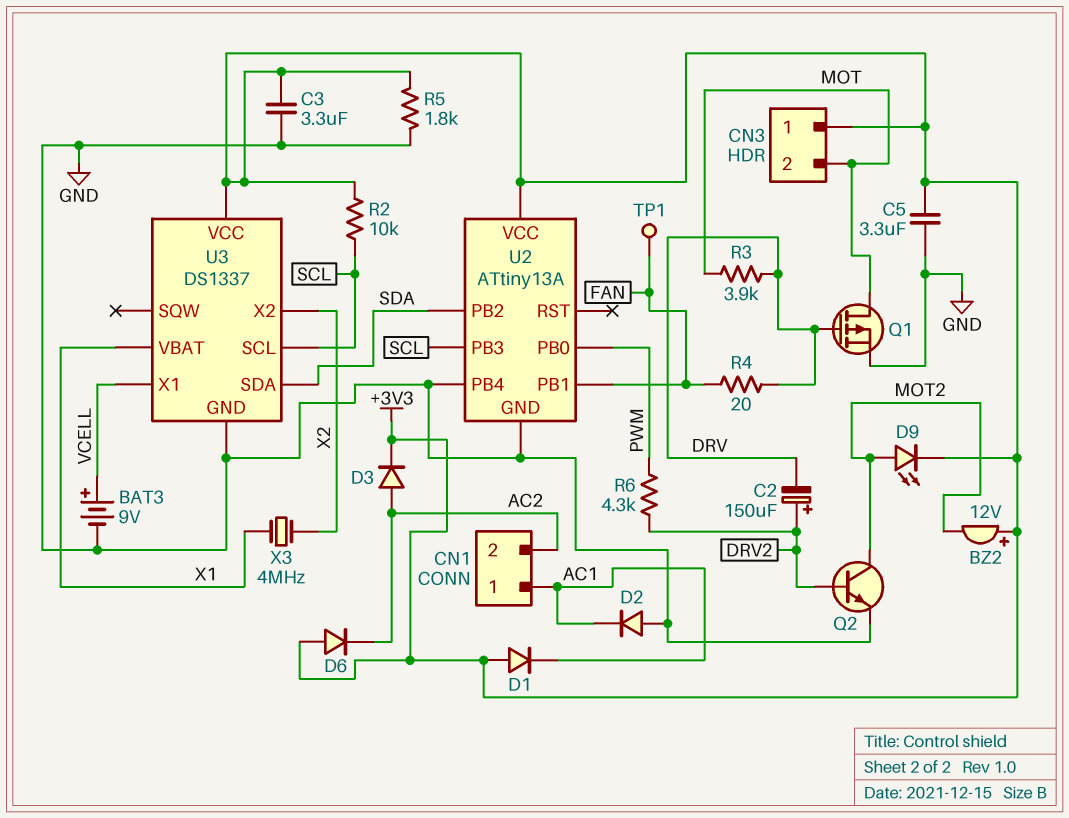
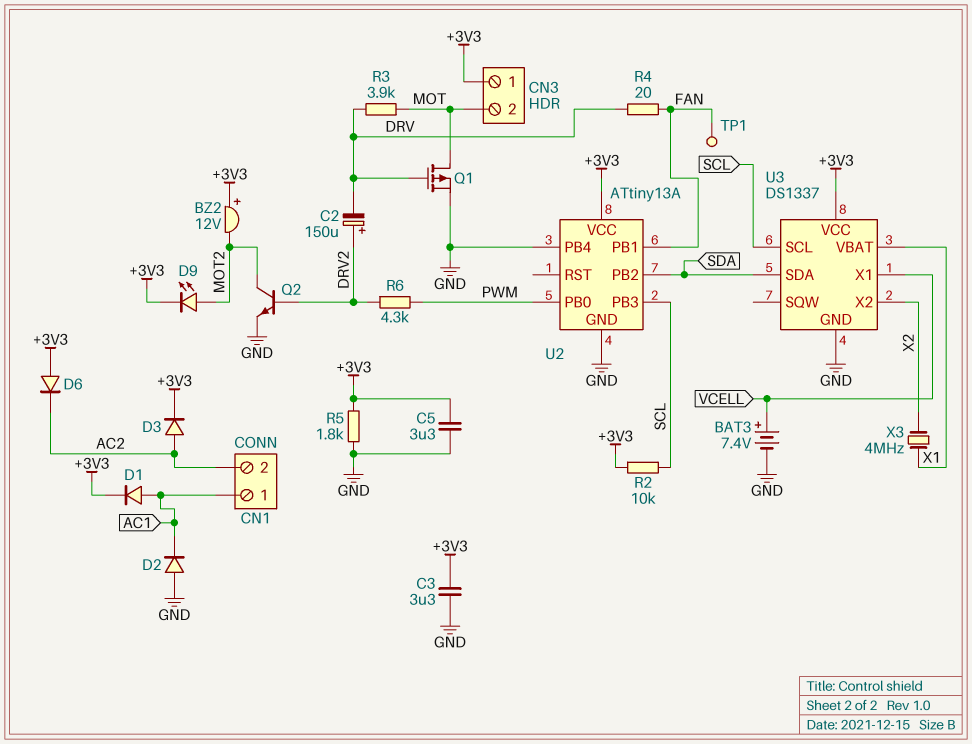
BAT3: 9V (plus VCELL, minus GND) -> 7.4V (plus VCELL, minus GND)
D1: diode (A +3V3, K AC1) -> diode (A AC1, K +3V3)

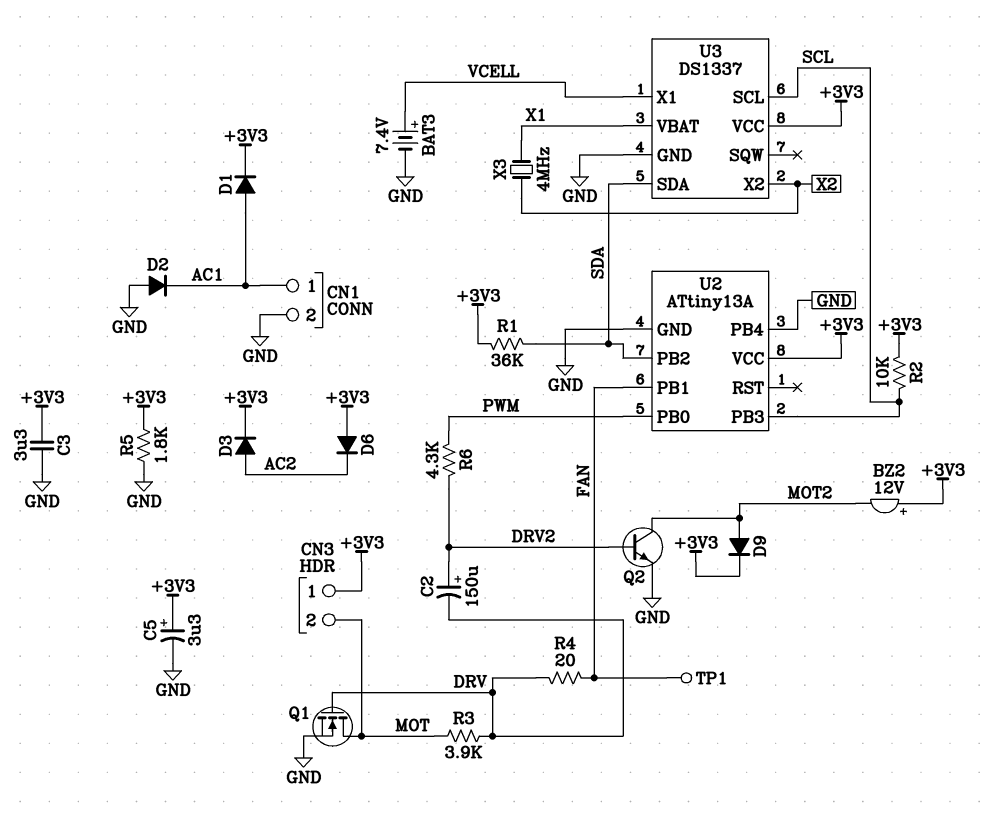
C5: 3.3uF (+3V3, GND) -> 3.3uF (plus +3V3, minus GND)
CN1 pin 2: AC2 -> GND
D9: LED (A MOT2, K +3V3) -> diode (A MOT2, K +3V3)
Q1: PMOS (G DRV, D MOT, S GND) -> NMOS (G DRV, D MOT, S GND)
R1: none -> 36k (+3V3, SDA)

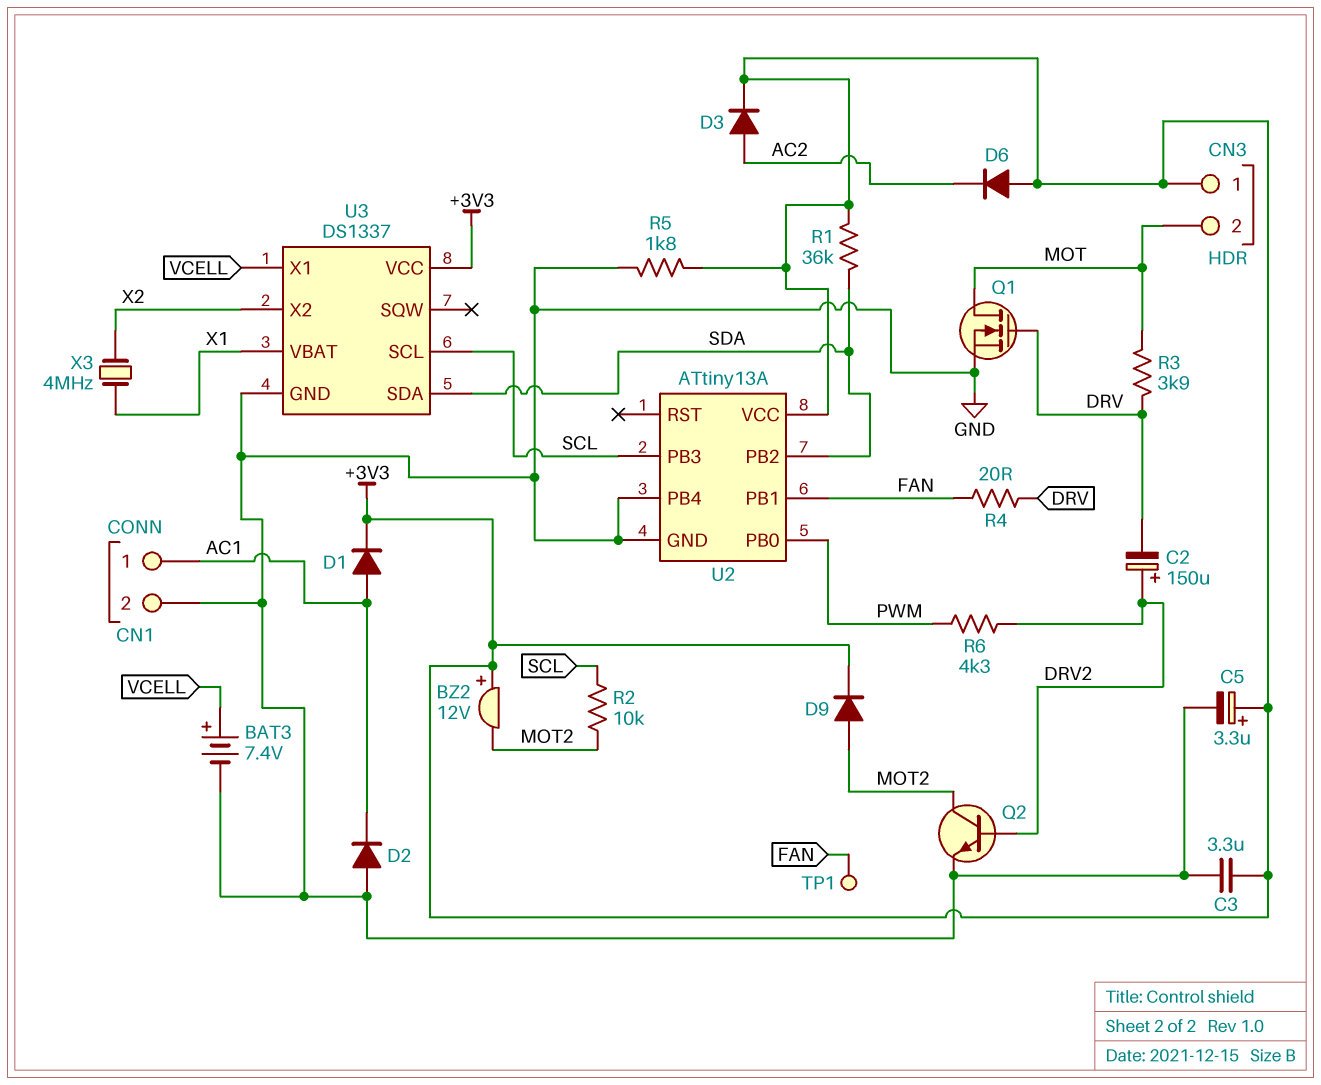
R2: 10k (+3V3, SCL) -> 10k (MOT2, SCL)

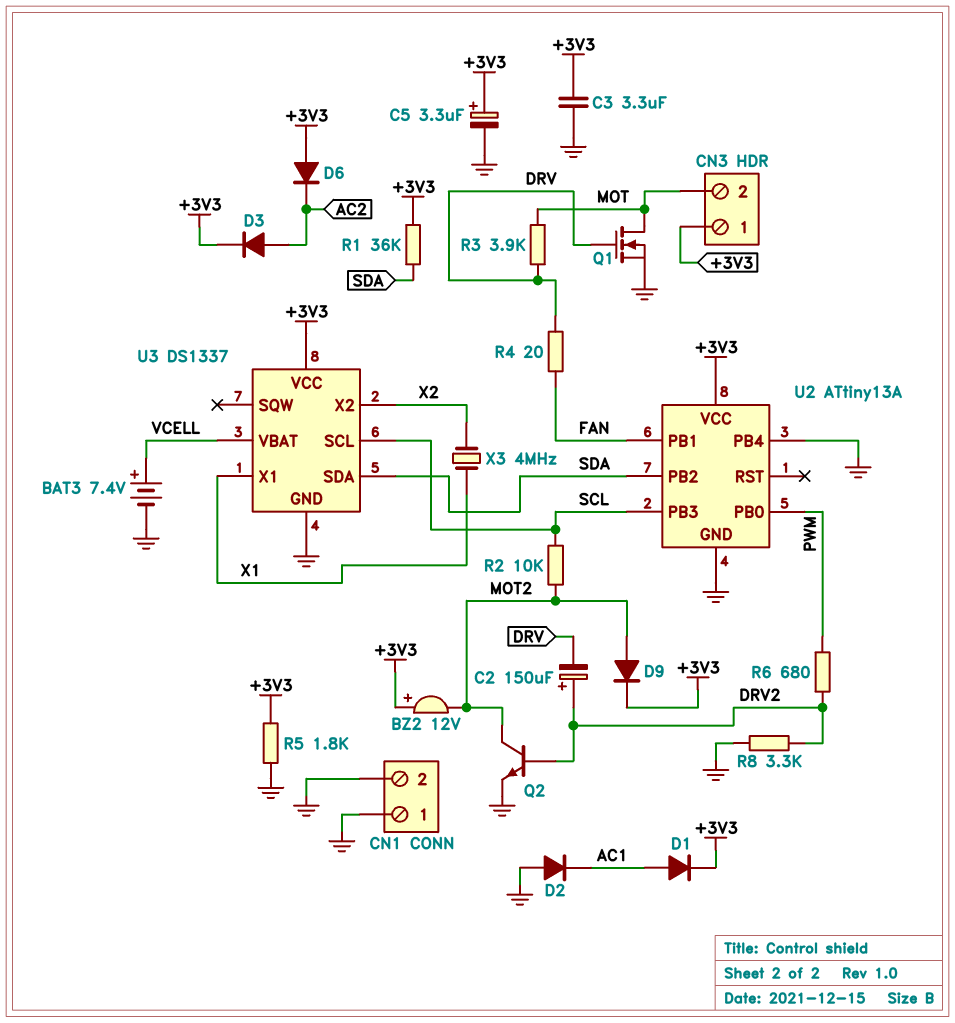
CN1 pin 1: AC1 -> GND
R6: 4.3k (DRV2, PWM) -> 680 (DRV2, PWM)
R8: none -> 3.3k (DRV2, GND)
TP1: test point (FAN) -> none
U3 pin VBAT: X1 -> VCELL
U3 pin X1: VCELL -> X1

